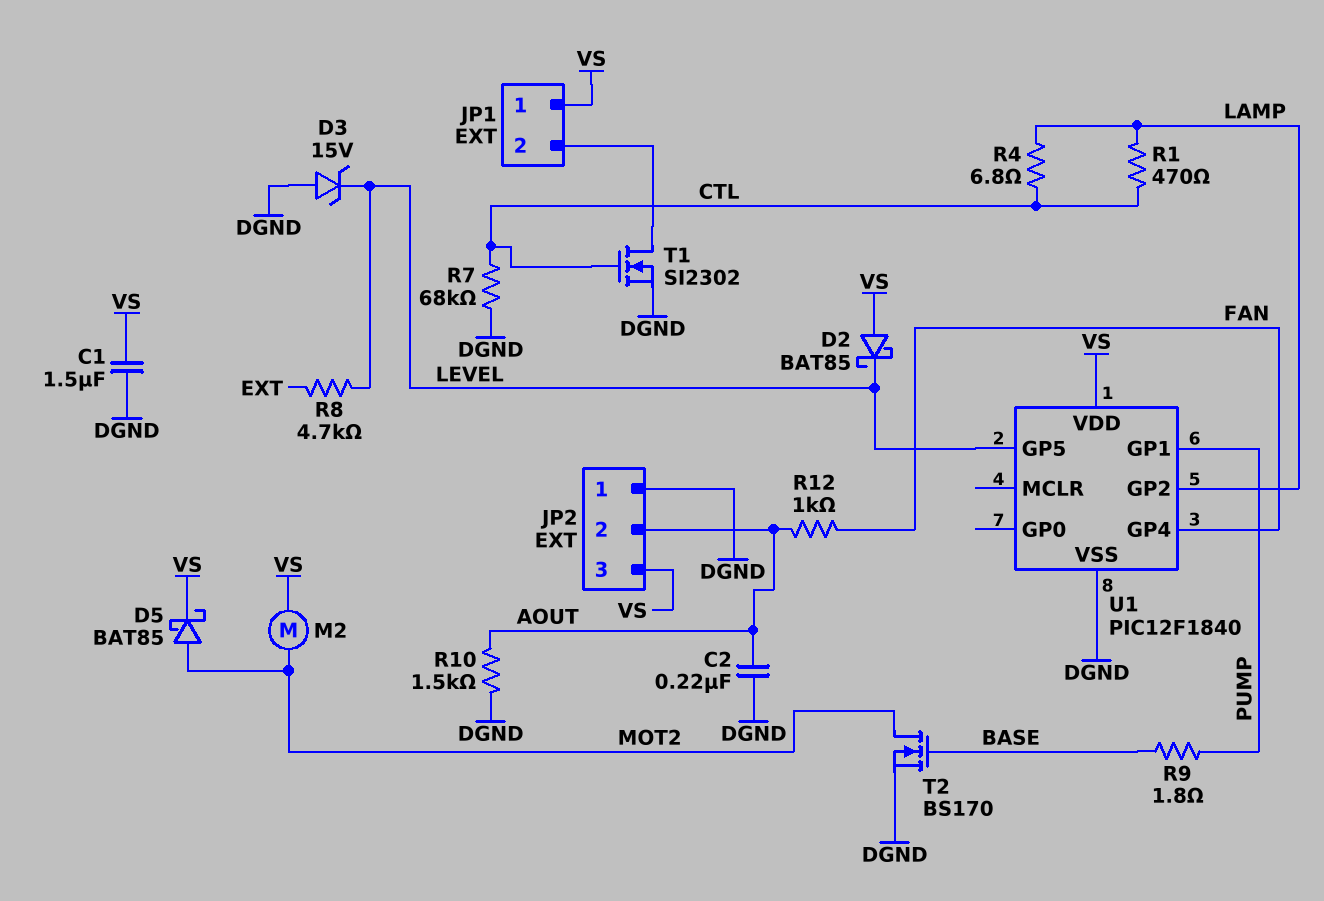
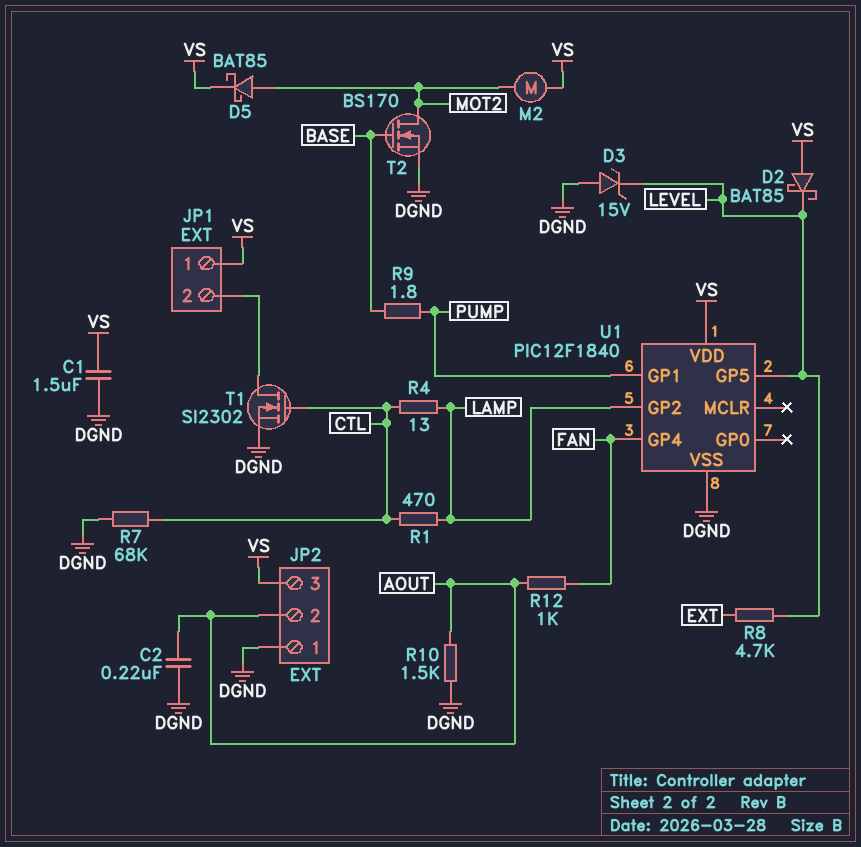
R4: 6.8 (CTL, LAMP) -> 13 (CTL, LAMP)

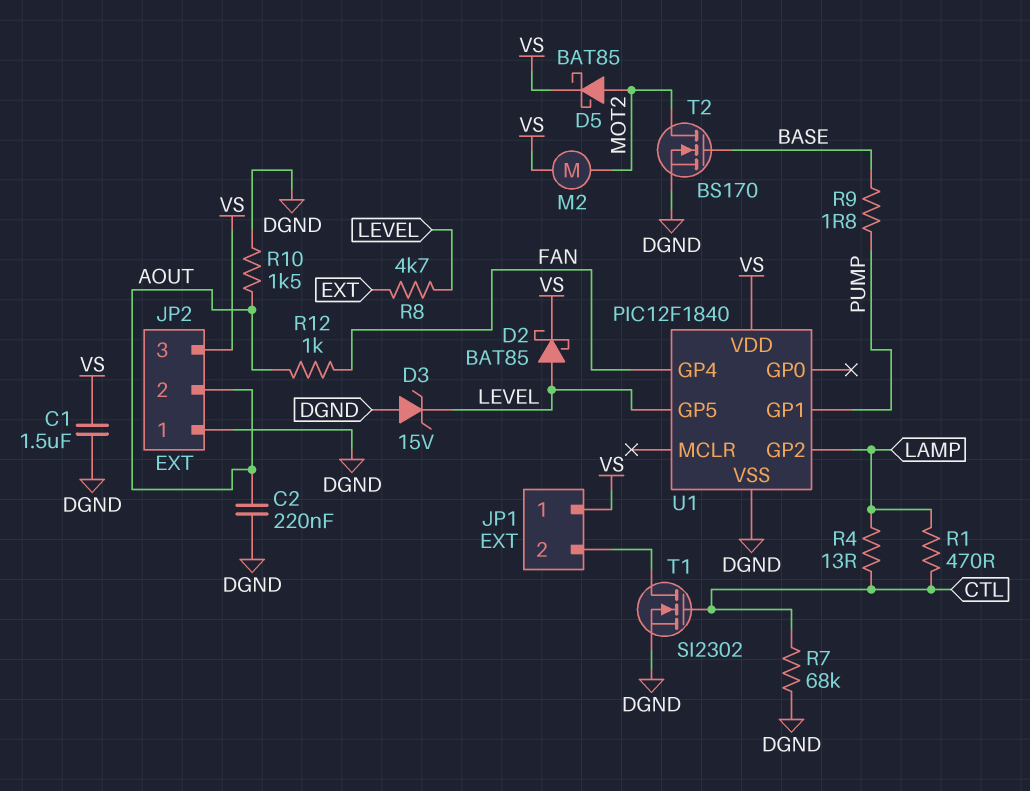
D2: schottky BAT85 (A VS, K LEVEL) -> schottky BAT85 (A LEVEL, K VS)

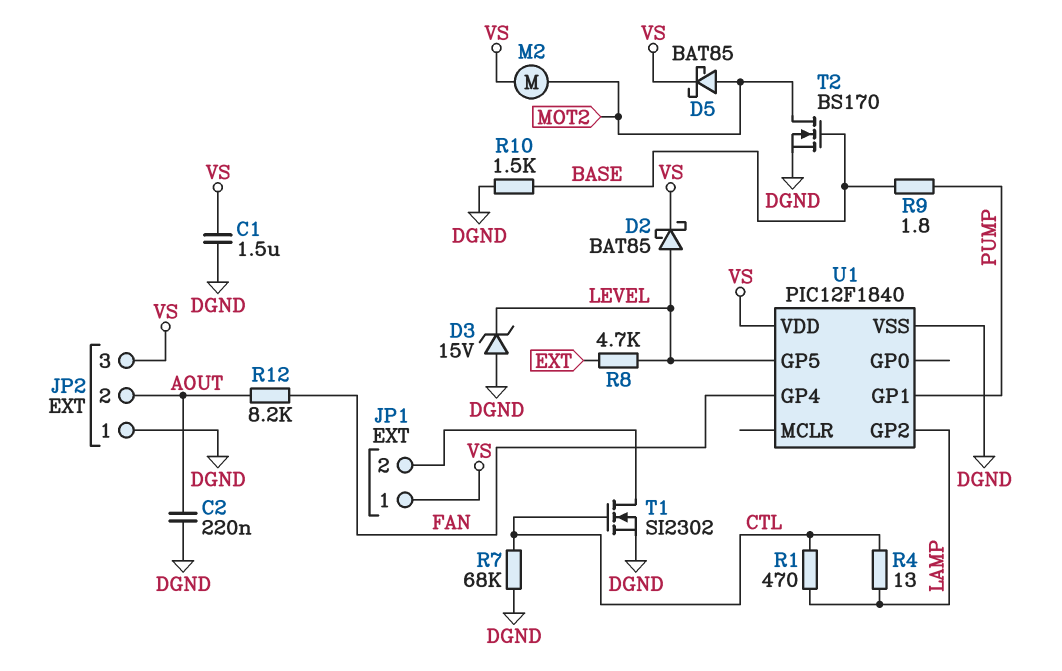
R10: 1.5k (AOUT, DGND) -> 1.5k (BASE, DGND)
R12: 1k (AOUT, FAN) -> 8.2k (AOUT, FAN)

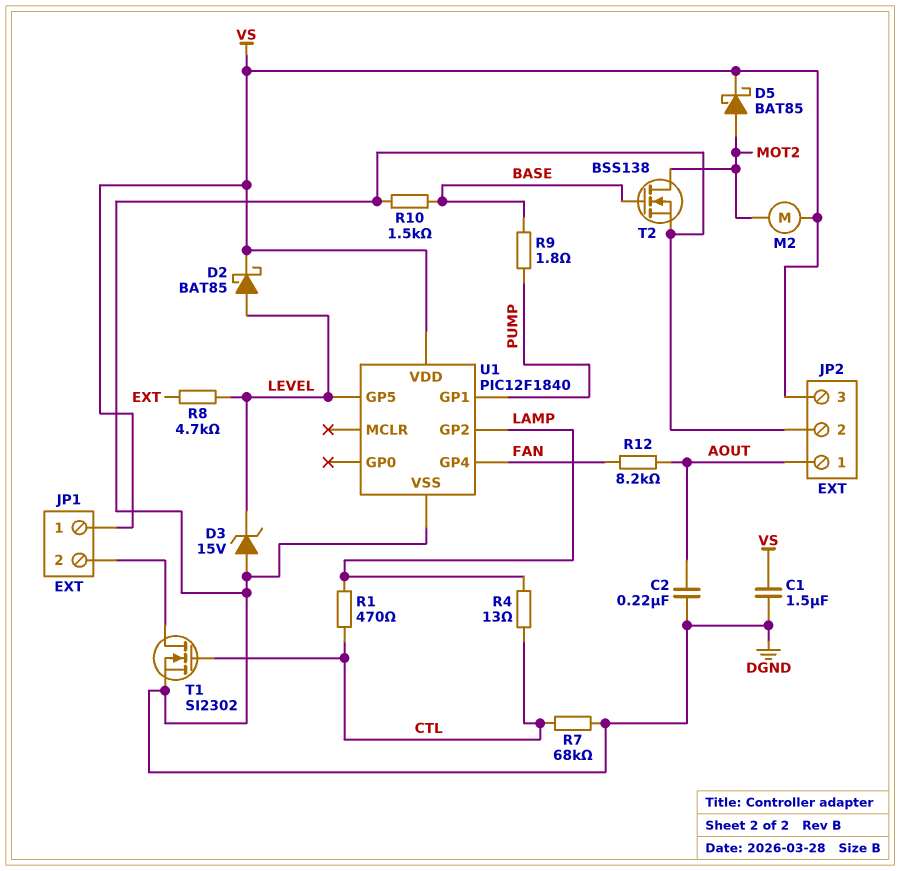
JP2 pin 1: DGND -> AOUT
JP2 pin 2: AOUT -> DGND
T2: NMOS BS170 (G BASE, D MOT2, S DGND) -> NMOS BSS138 (G BASE, D MOT2, S DGND)

